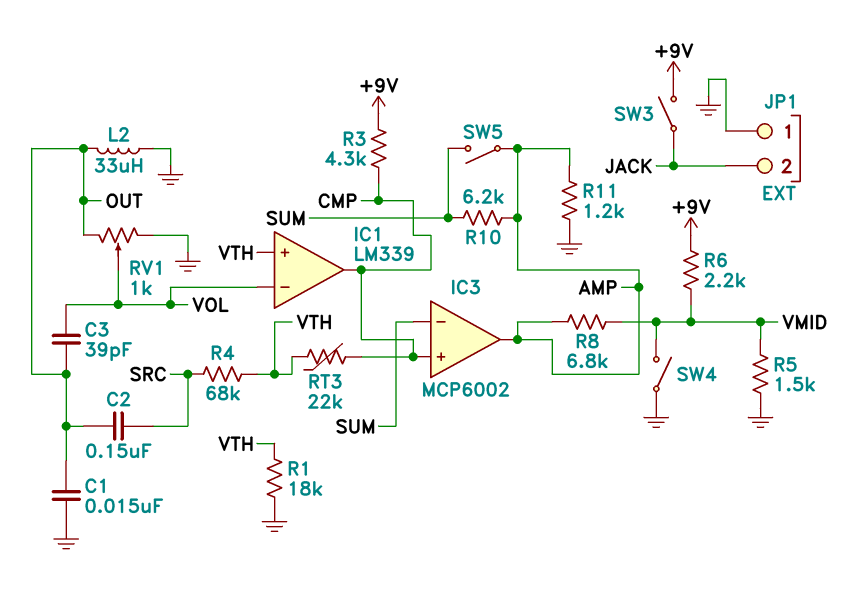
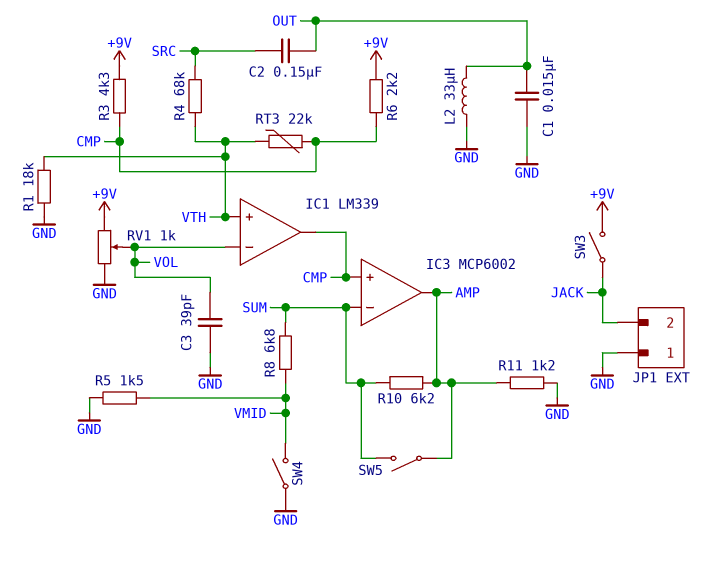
C3: 39pF (OUT, VOL) -> 39pF (GND, VOL)
R6: 2.2k (+9V, VMID) -> 2.2k (+9V, CMP)
R8: 6.8k (AMP, VMID) -> 6.8k (SUM, VMID)
RV1: 1k (GND, OUT, wiper VOL) -> 1k (+9V, GND, wiper VOL)

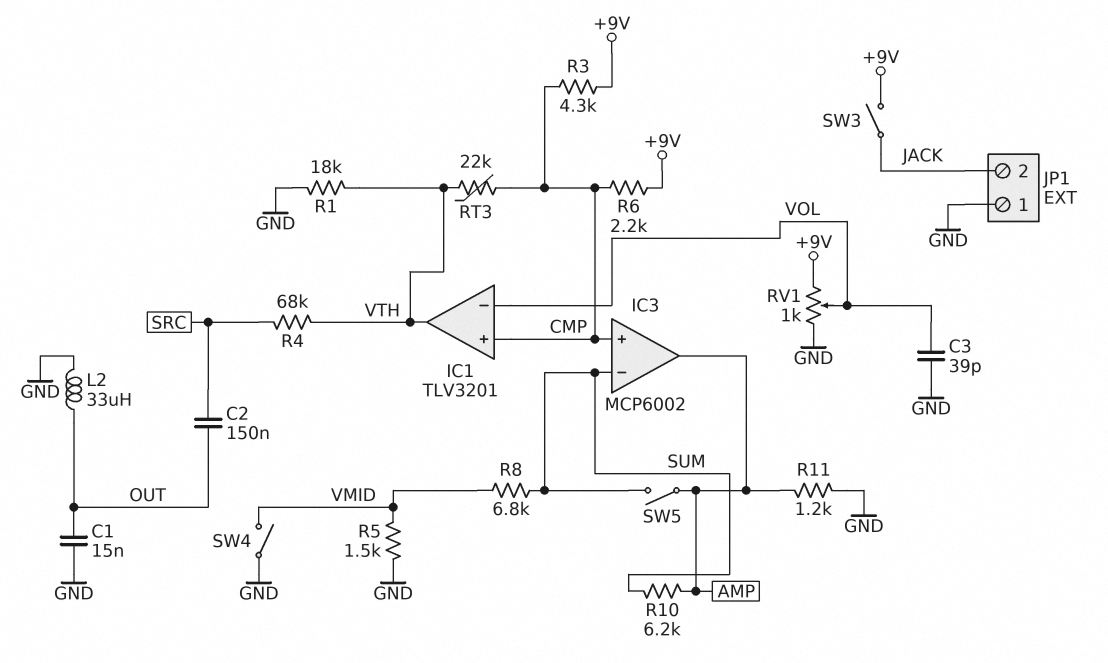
IC1: LM339 -> TLV3201
IC1 pin in+: VTH -> CMP
IC1 pin out: CMP -> VTH

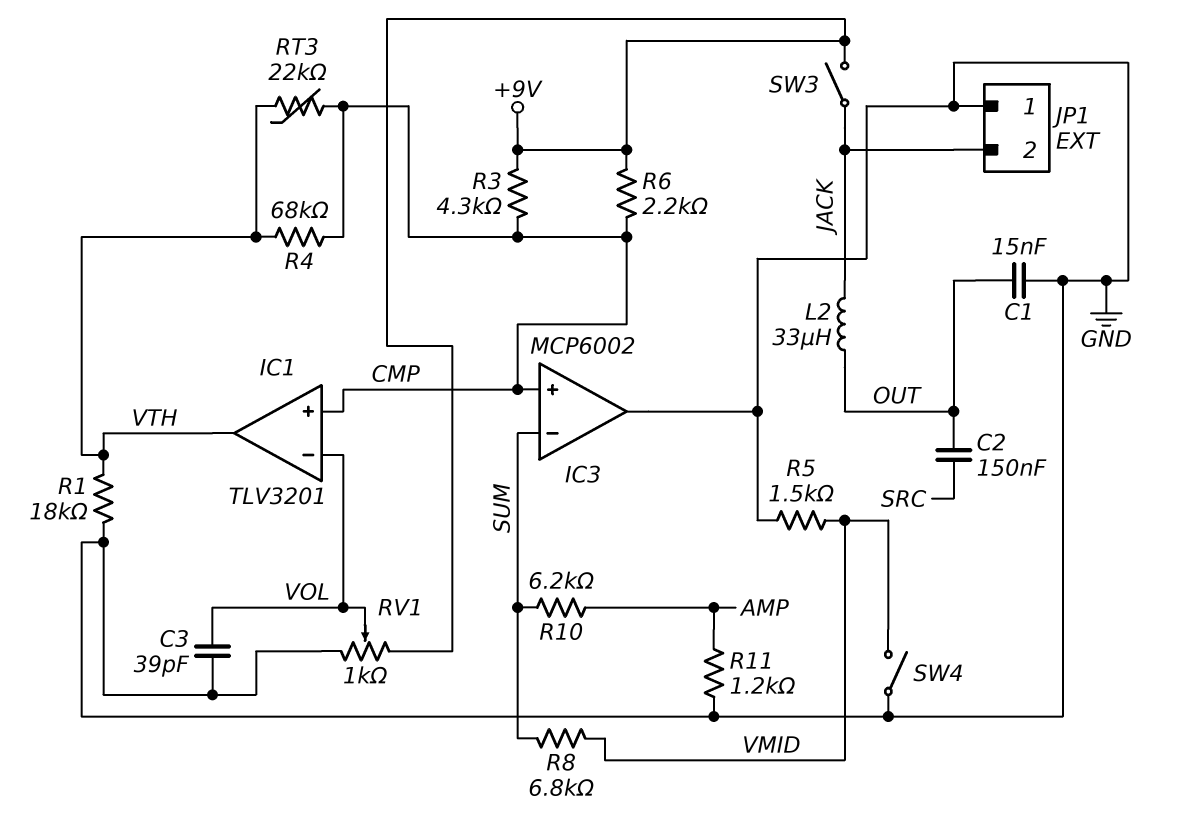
IC3 pin out: AMP -> GND
L2: 33uH (GND, OUT) -> 33uH (JACK, OUT)
R4: 68k (SRC, VTH) -> 68k (CMP, VTH)
SW5: switch (AMP, SUM) -> none

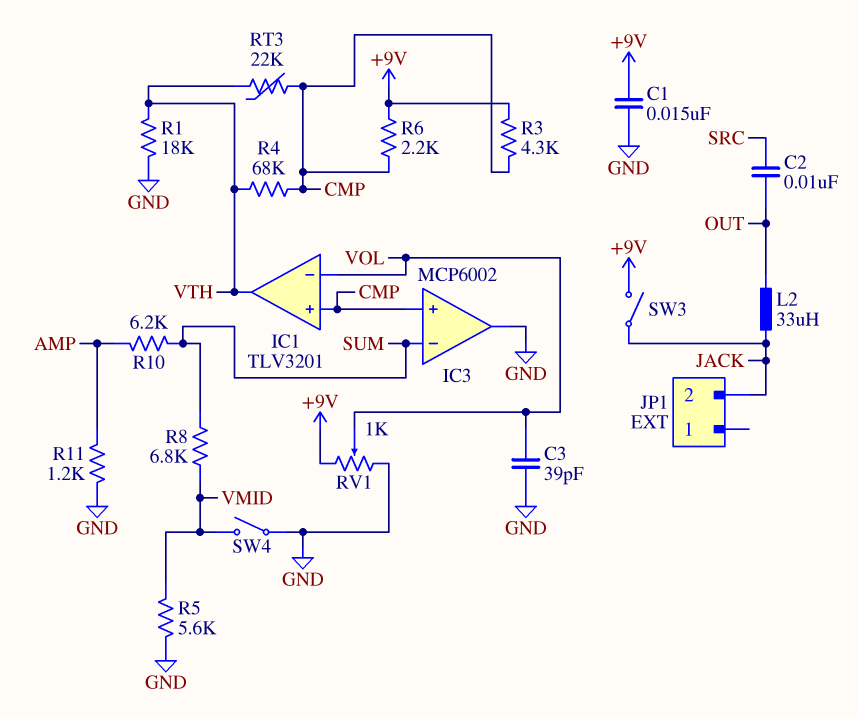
C1: 15nF (GND, OUT) -> 15nF (+9V, GND)
C2: 150nF (OUT, SRC) -> 10nF (OUT, SRC)
JP1 pin 1: GND -> none
R5: 1.5k (GND, VMID) -> 5.6k (GND, VMID)

